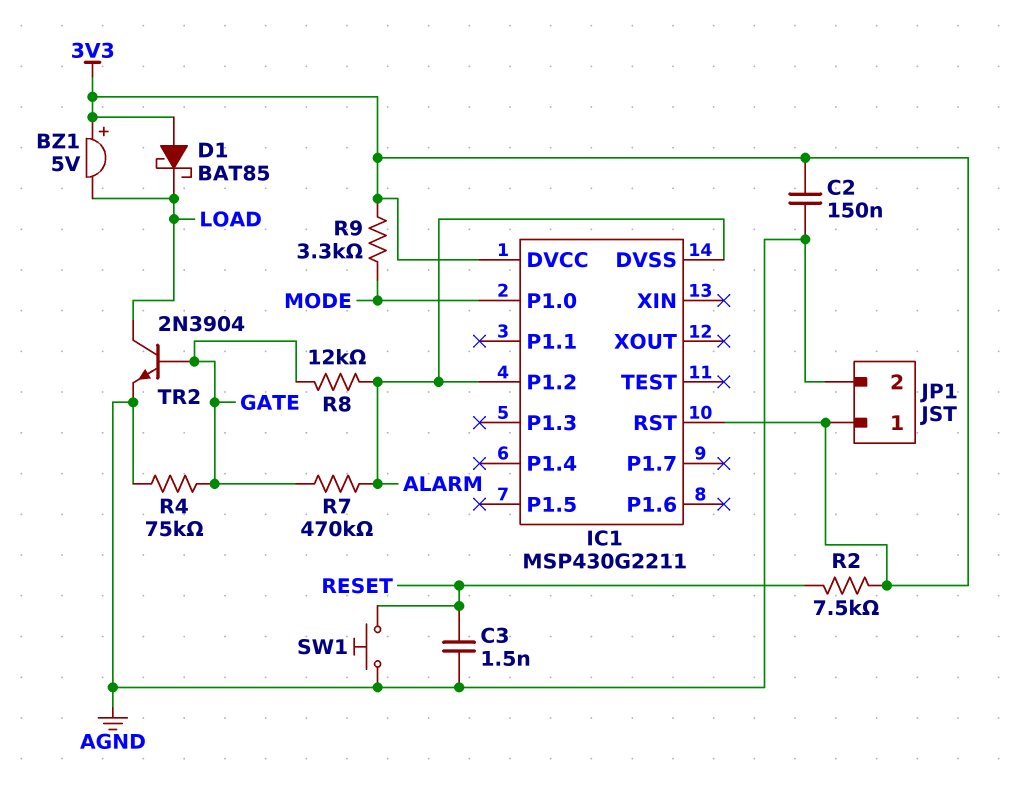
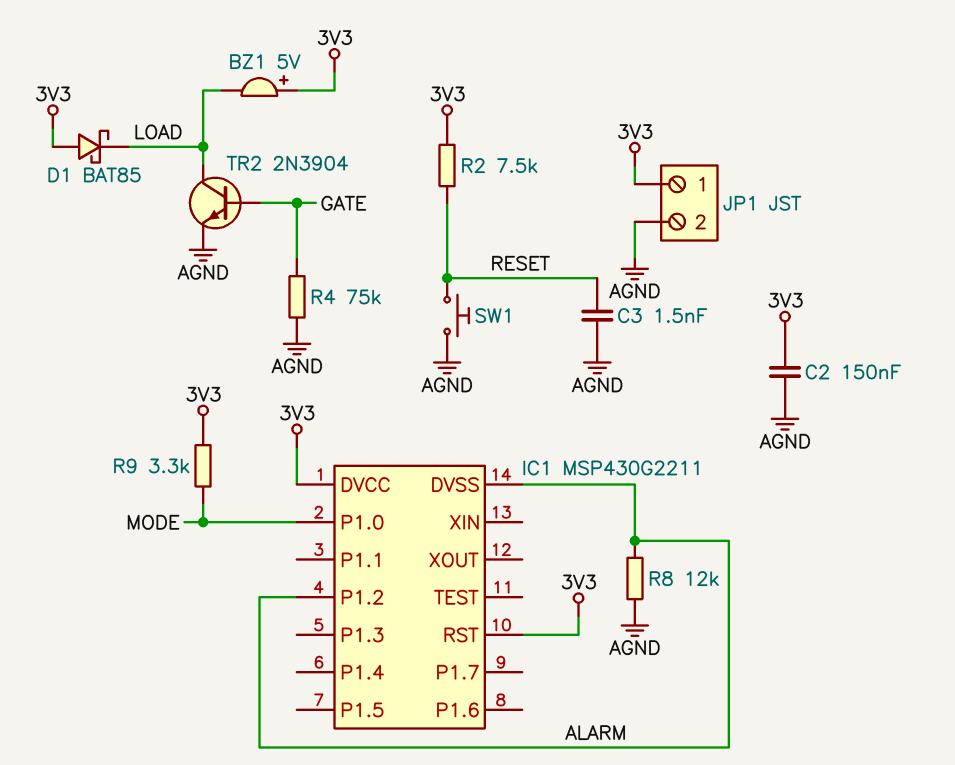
R7: 470k (ALARM, GATE) -> none
R8: 12k (ALARM, GATE) -> 12k (AGND, ALARM)

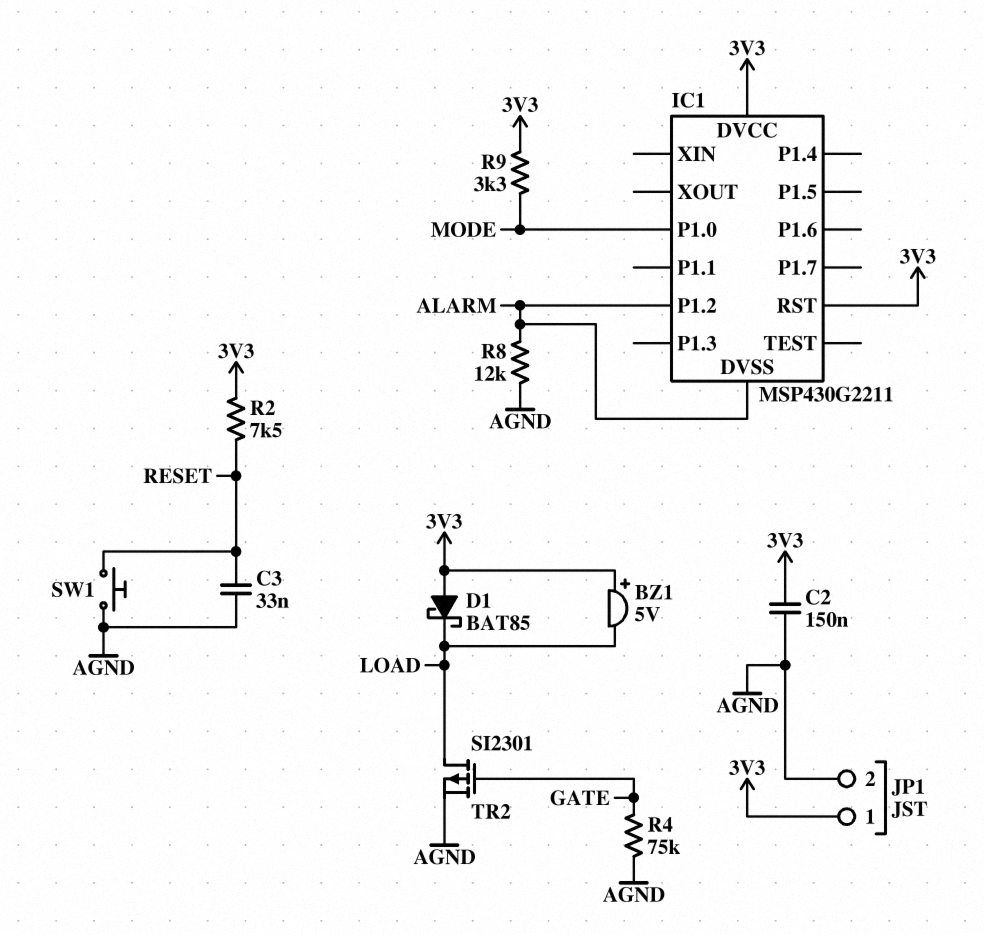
C3: 1.5nF (AGND, RESET) -> 33nF (AGND, RESET)
TR2: NPN 2N3904 (B GATE, C LOAD, E AGND) -> PMOS SI2301 (G GATE, D LOAD, S AGND)

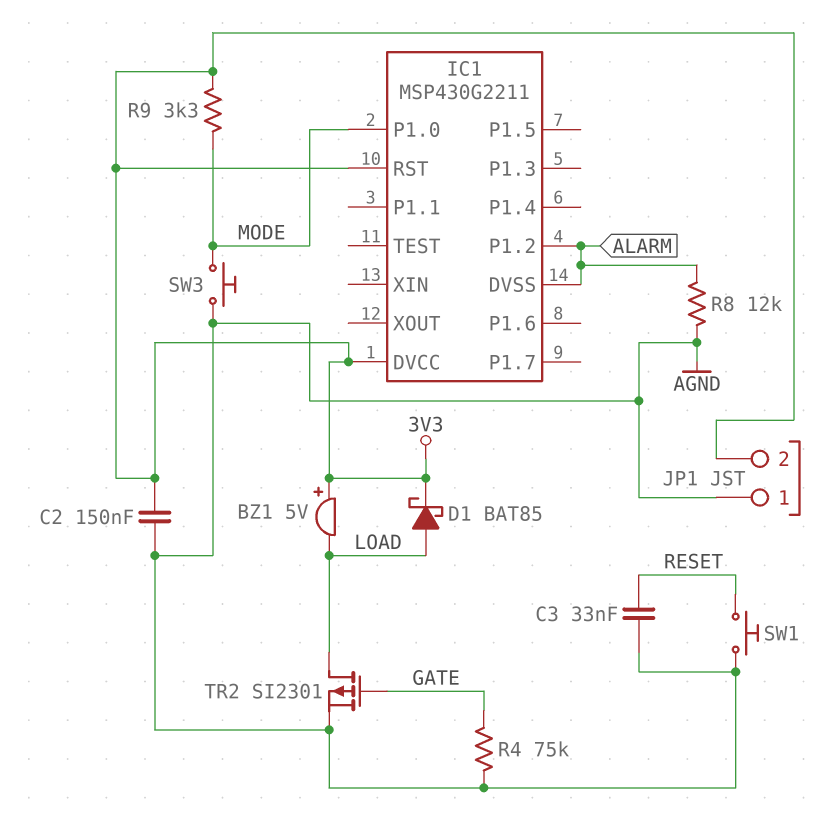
D1: schottky BAT85 (A 3V3, K LOAD) -> schottky BAT85 (A LOAD, K 3V3)
JP1 pin 1: 3V3 -> AGND
JP1 pin 2: AGND -> 3V3
R2: 7.5k (3V3, RESET) -> none
SW3: none -> button (AGND, MODE)

